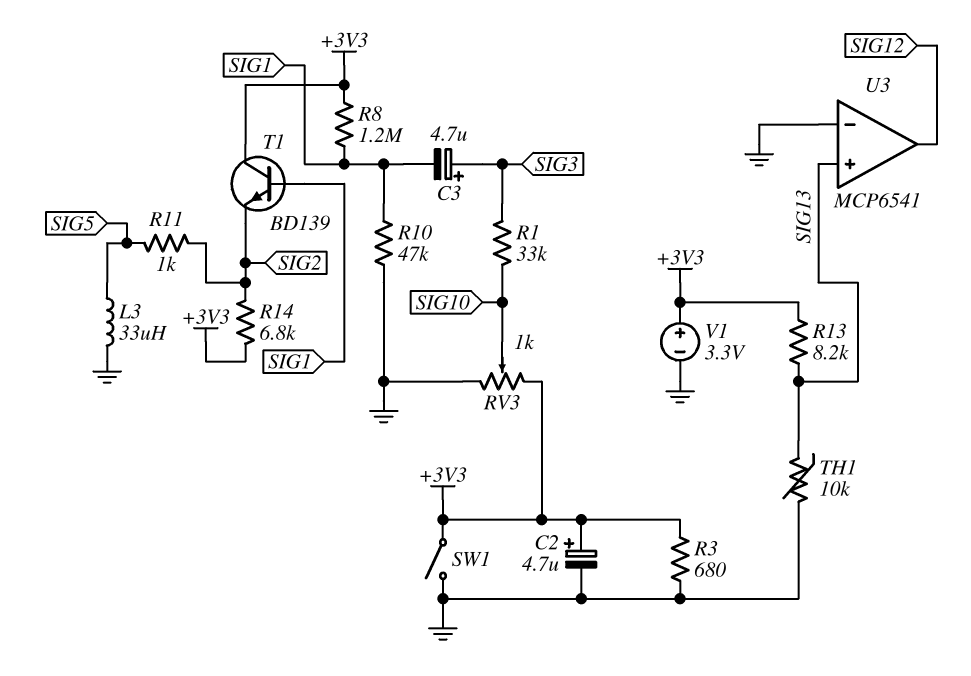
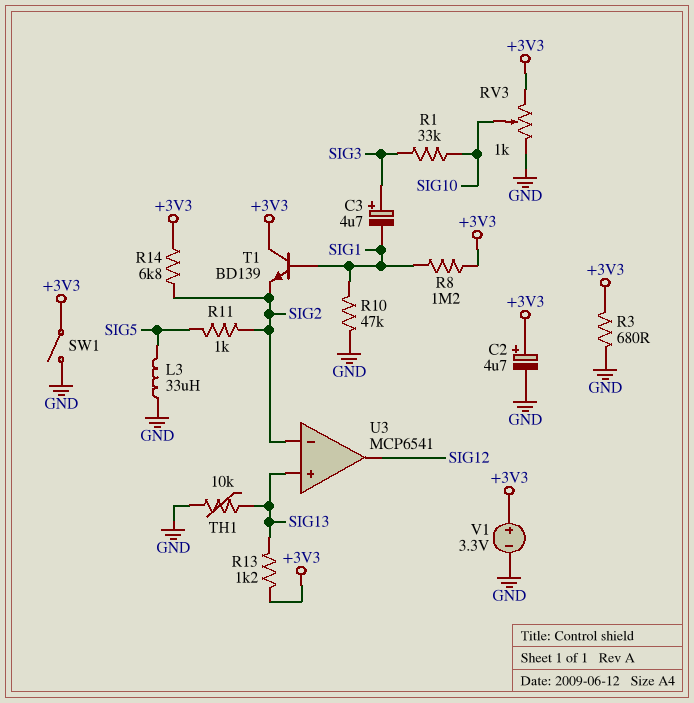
R13: 8.2k (+3V3, SIG13) -> 1.2k (+3V3, SIG13)
U3 pin in-: GND -> SIG2

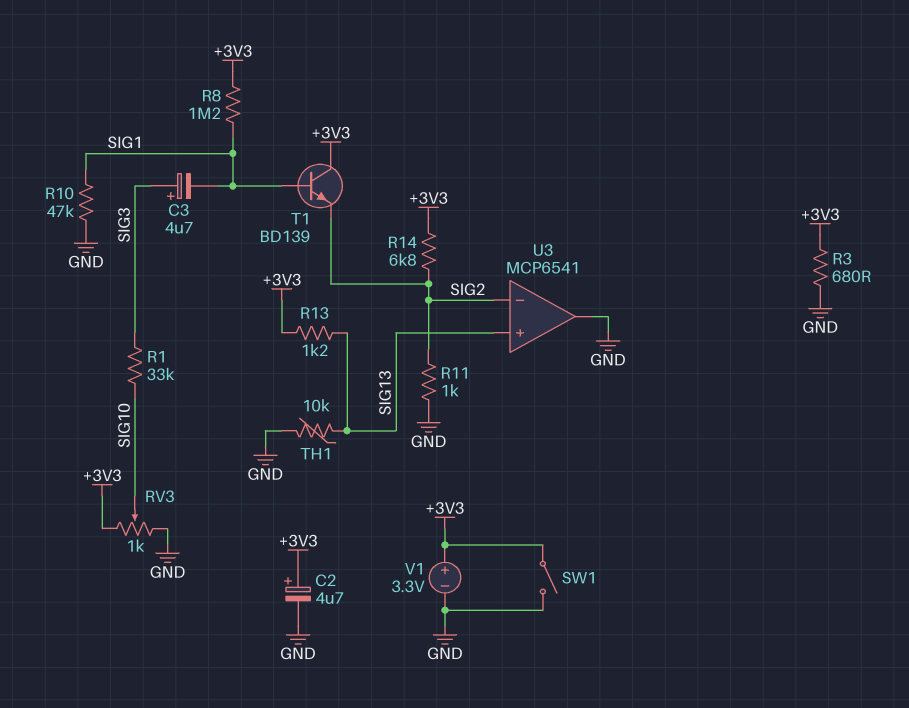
L3: 33uH (GND, SIG5) -> none
R11: 1k (SIG2, SIG5) -> 1k (GND, SIG2)
U3 pin out: SIG12 -> GND

